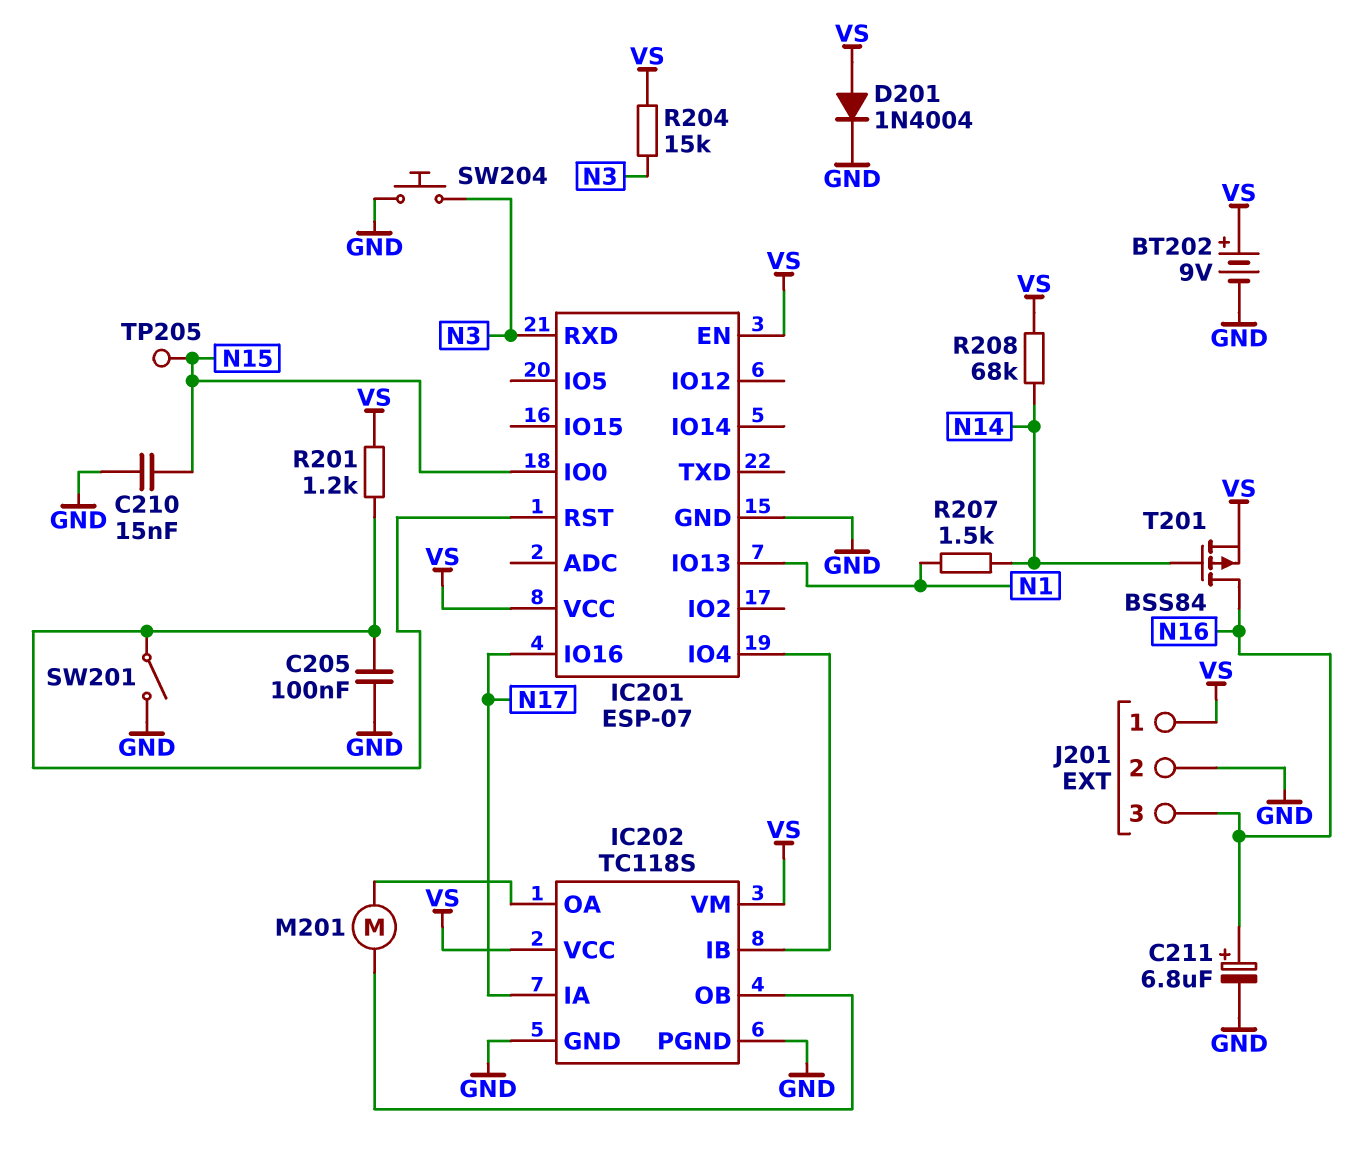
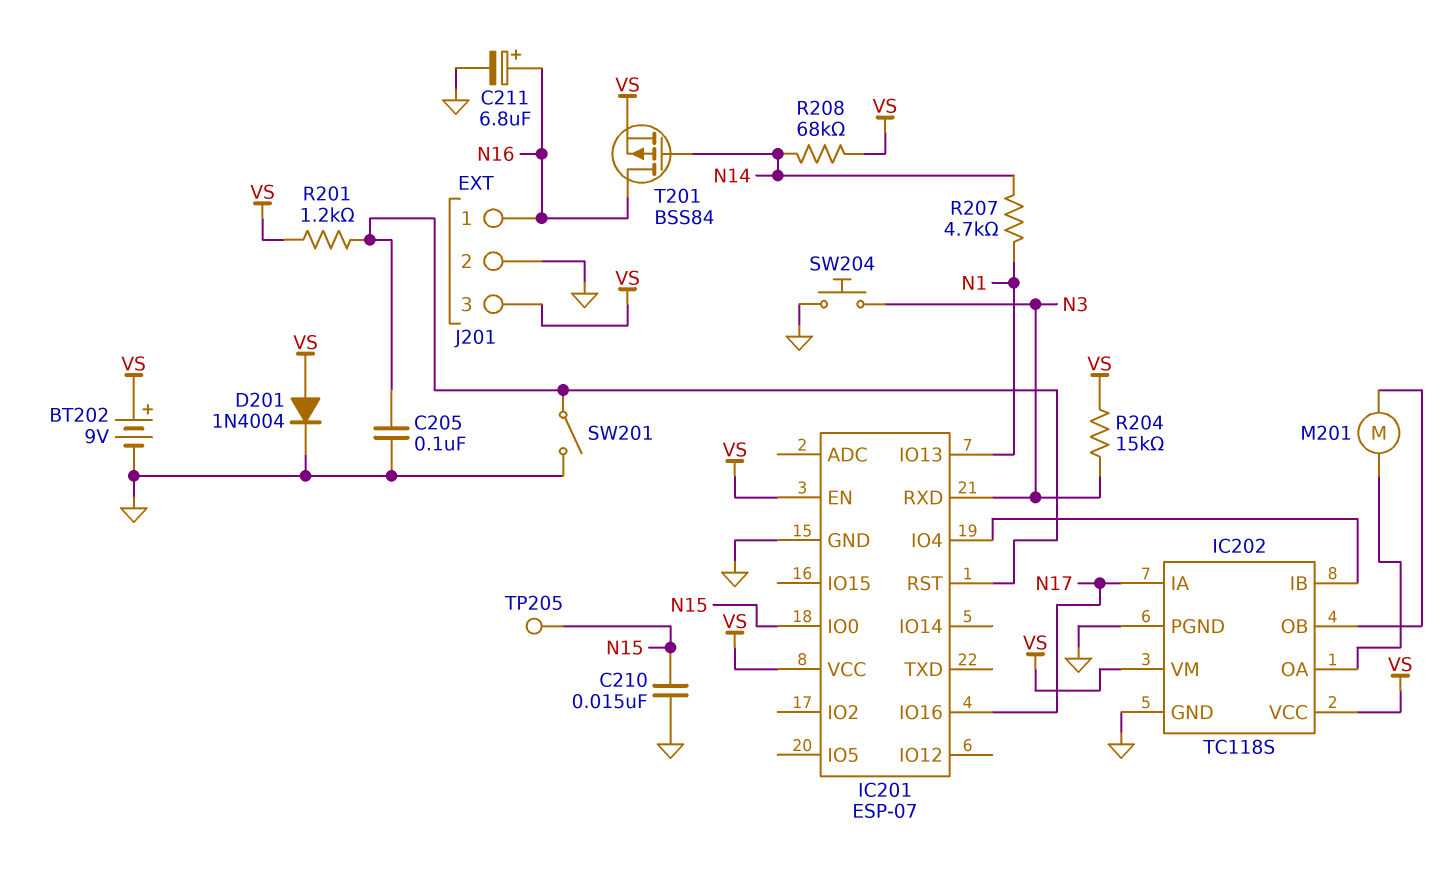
J201 pin 1: VS -> N16
J201 pin 3: N16 -> VS
R207: 1.5k (N1, N14) -> 4.7k (N1, N14)

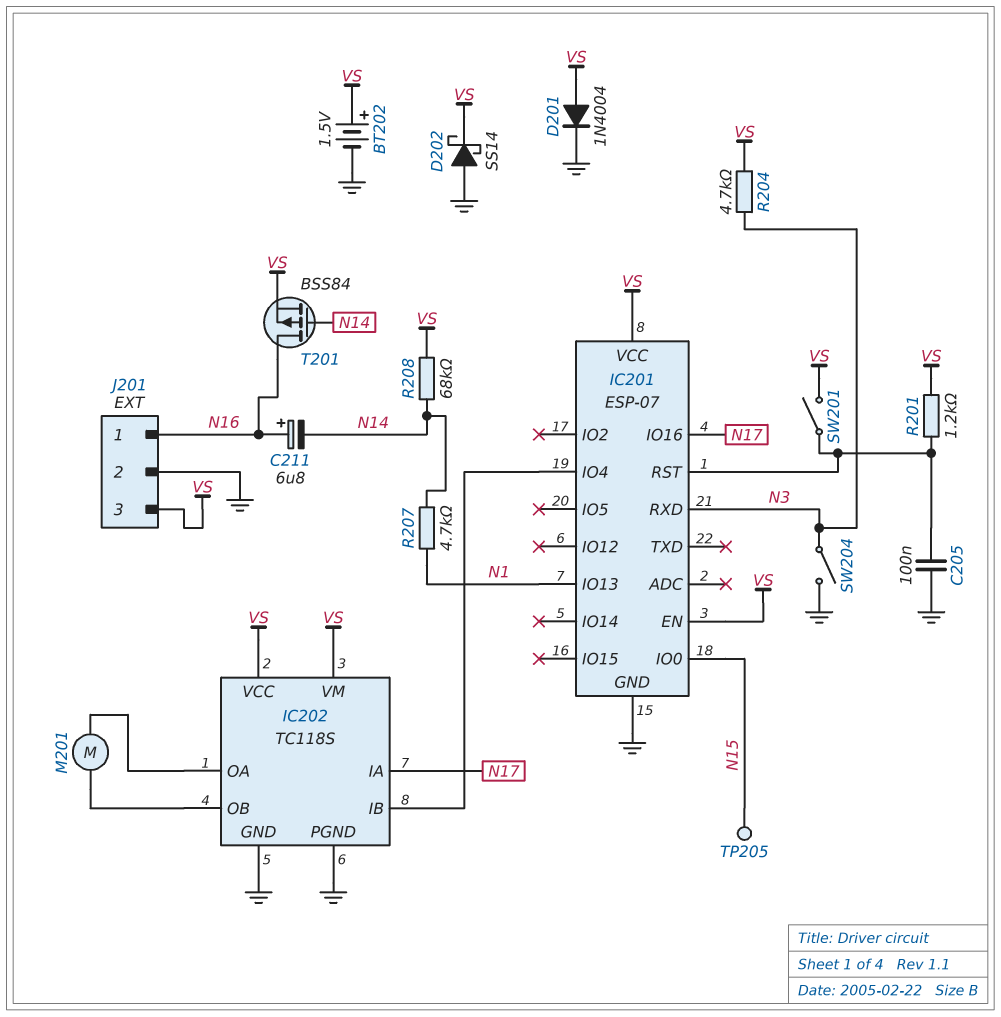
BT202: 9V (plus VS, minus GND) -> 1.5V (plus VS, minus GND)
C210: 15nF (GND, N15) -> none
C211: 6.8uF (plus N16, minus GND) -> 6.8uF (plus N16, minus N14)
D202: none -> schottky SS14 (A GND, K VS)
R204: 15k (N3, VS) -> 4.7k (N3, VS)
SW201: switch (GND, IC201/RST) -> switch (IC201/RST, VS)
SW204: button (GND, N3) -> switch (GND, N3)

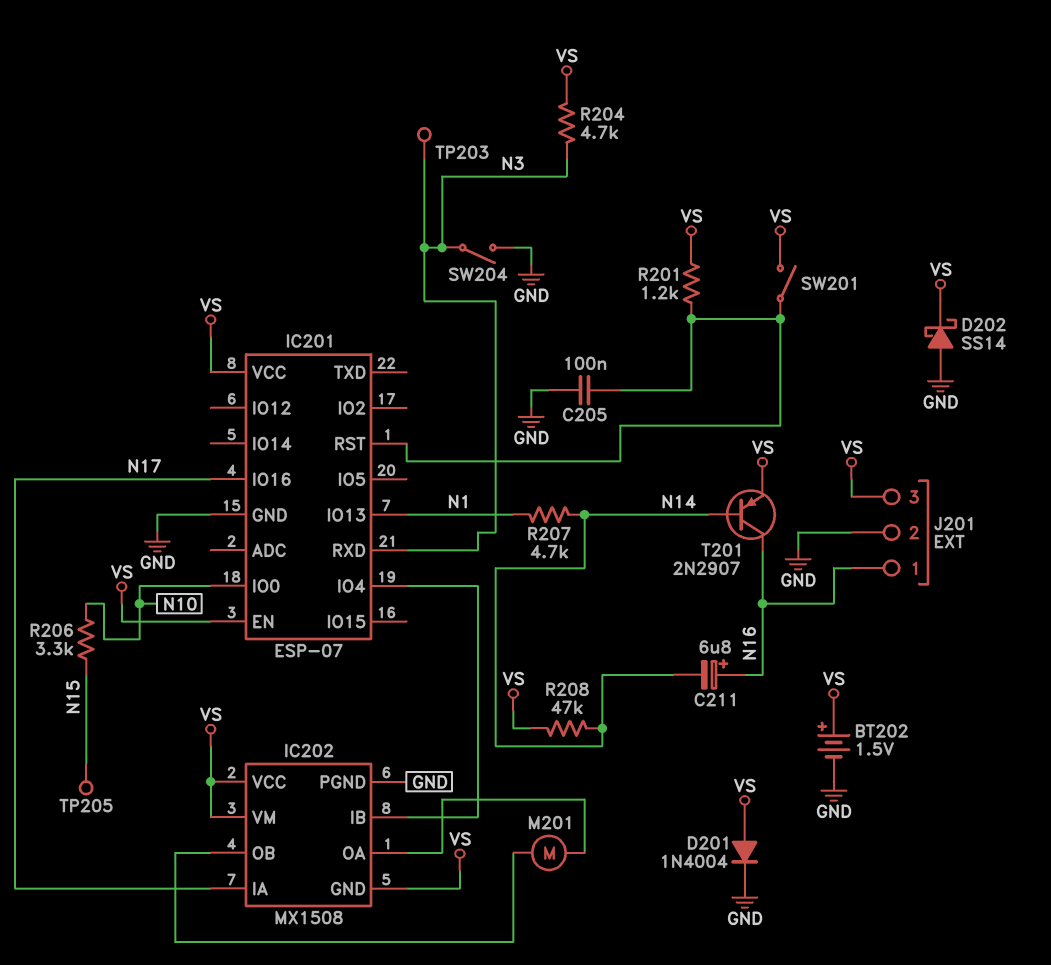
IC201 pin IO0: N15 -> N10
IC202: TC118S -> MX1508
IC202 pin GND: GND -> VS
R206: none -> 3.3k (N10, N15)
R208: 68k (N14, VS) -> 47k (N14, VS)
T201: PMOS BSS84 (G N14, D N16, S VS) -> PNP 2N2907 (B N14, C N16, E VS)
TP203: none -> test point (N3)

